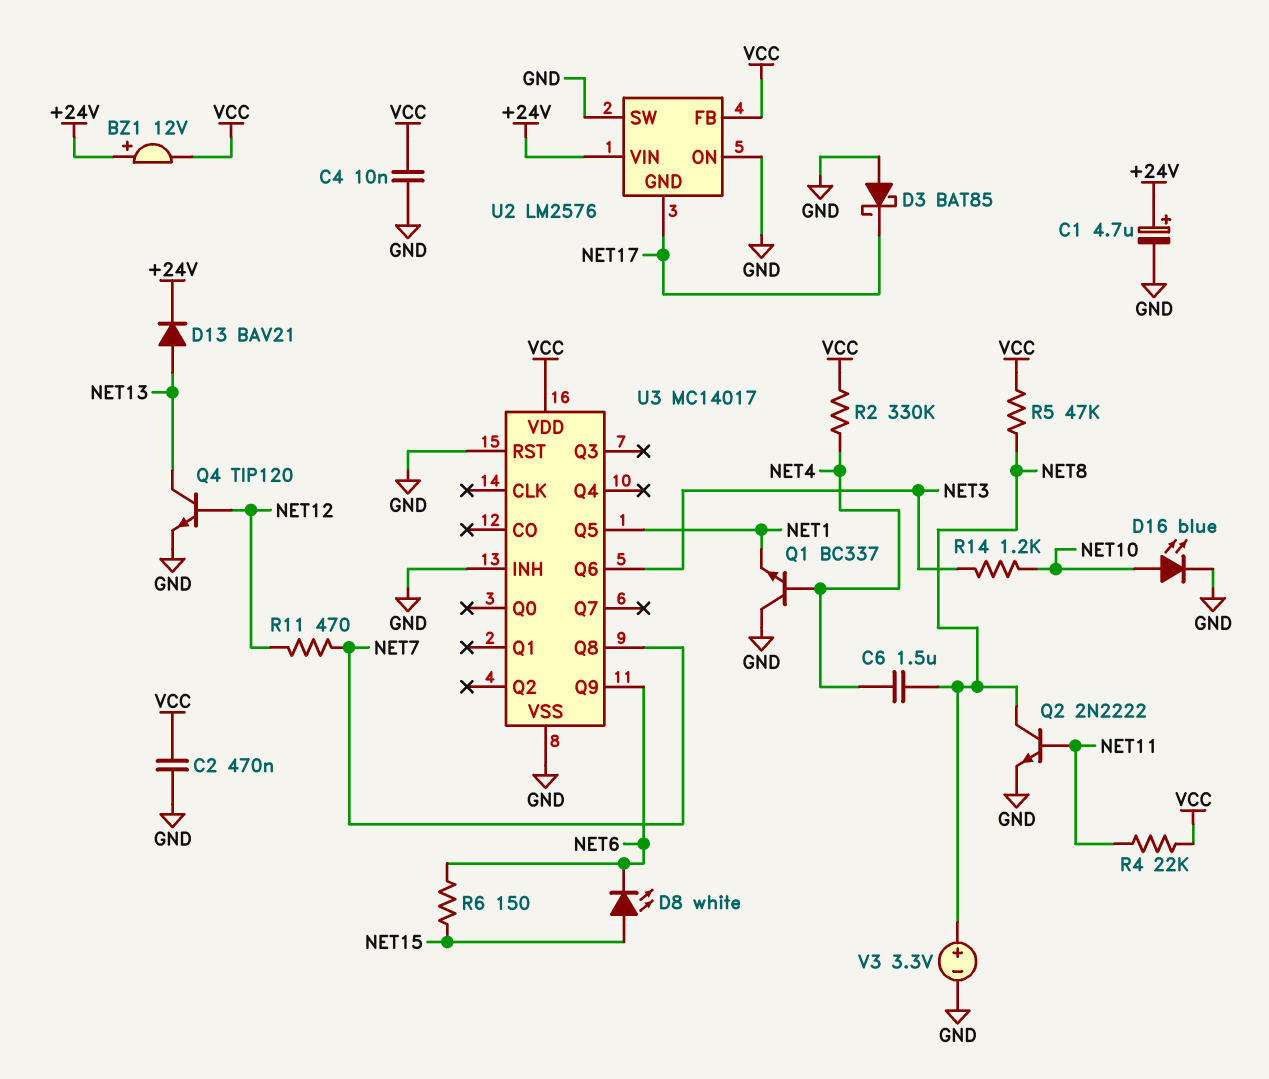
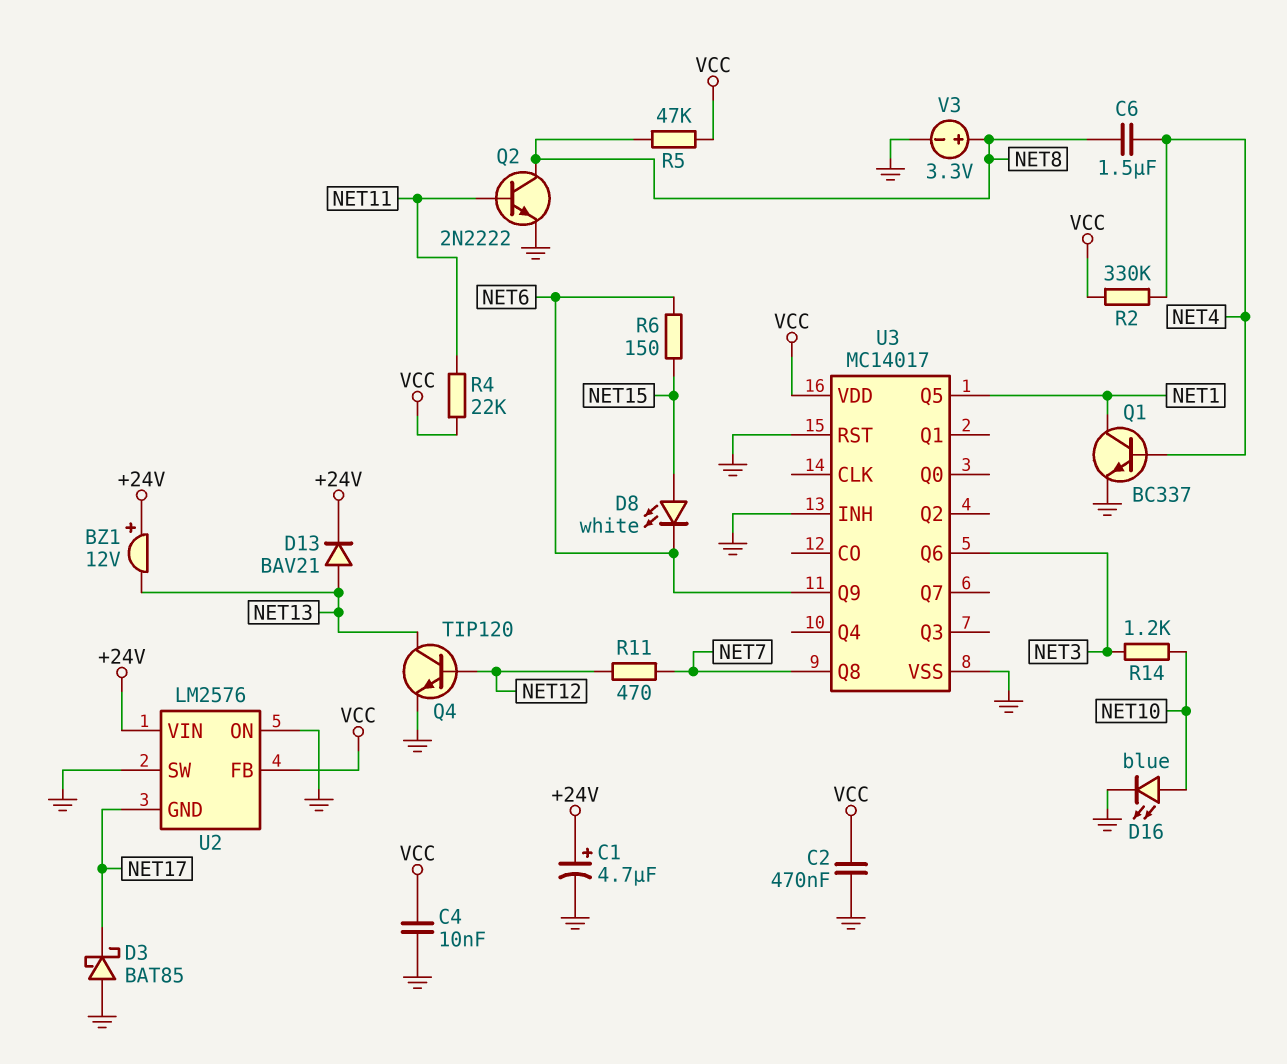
BZ1: buzzer 12V (plus +24V, minus VCC) -> buzzer 12V (plus +24V, minus NET13)
Q1: NPN BC337 (B NET4, C GND, E NET1) -> NPN BC337 (B NET4, C NET1, E GND)

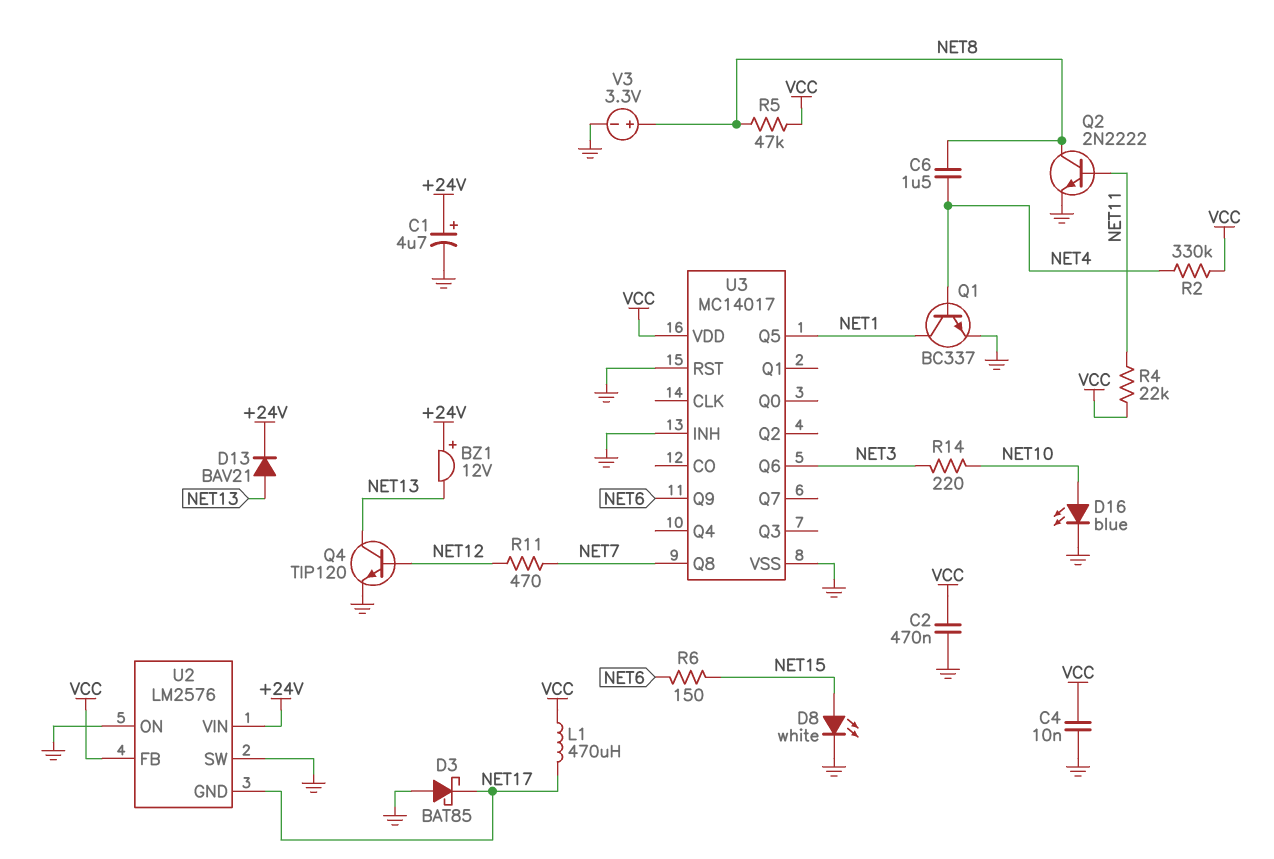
D8: LED white (A NET15, K NET6) -> LED white (A NET15, K GND)
L1: none -> 470uH (NET17, VCC)
R14: 1.2k (NET3, NET10) -> 220 (NET3, NET10)

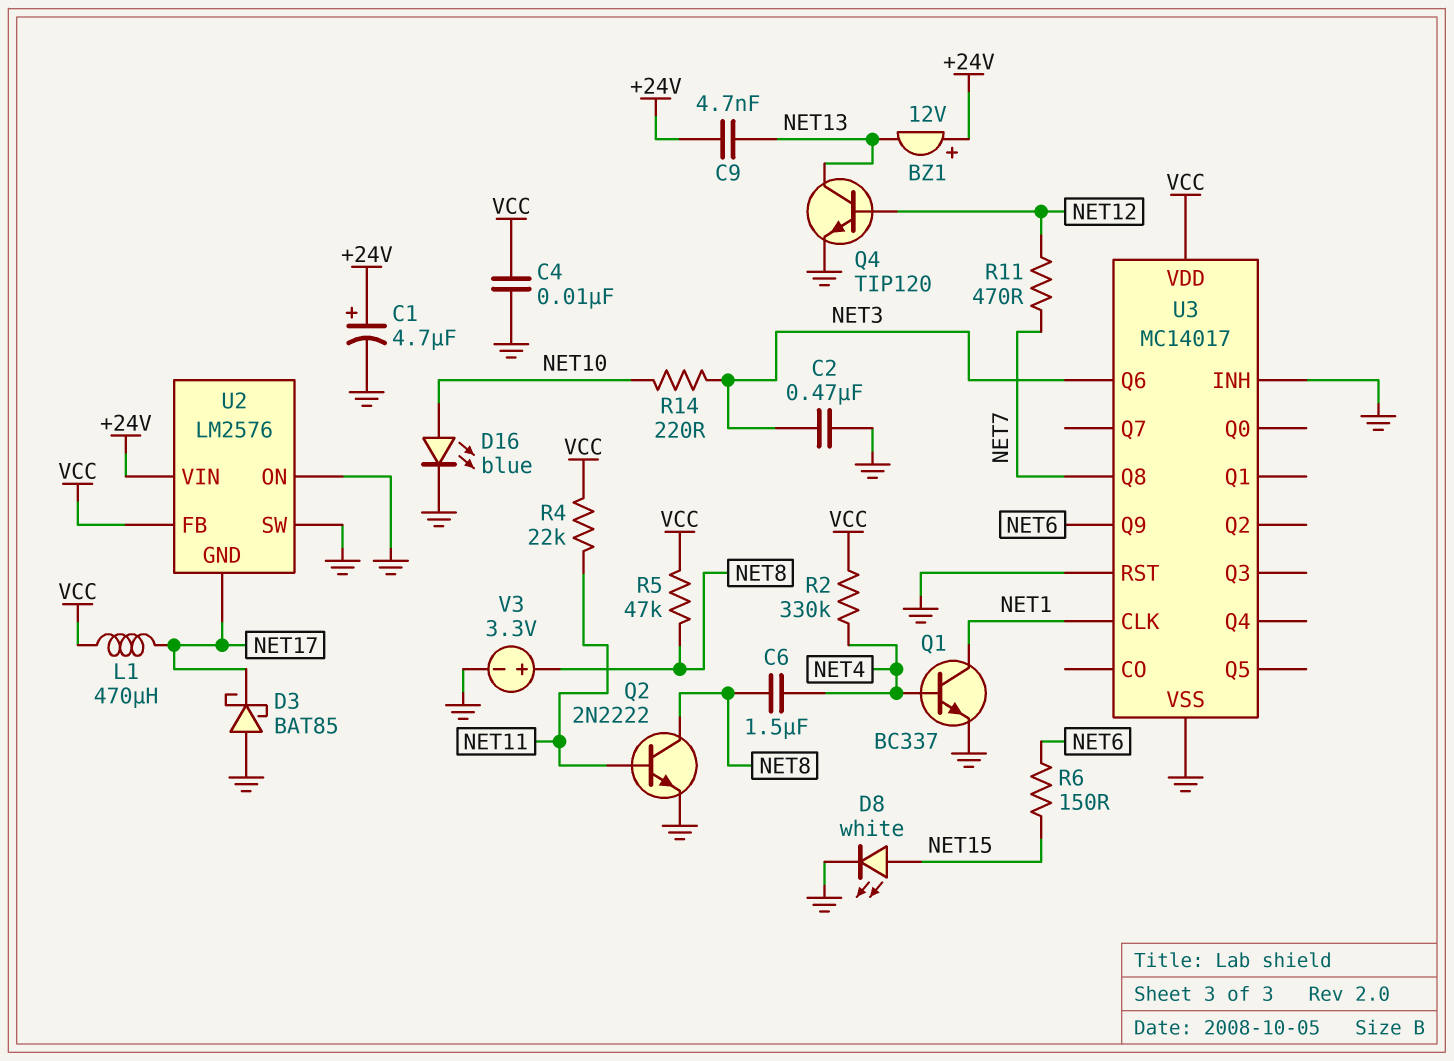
C2: 470nF (GND, VCC) -> 470nF (GND, NET3)
C9: none -> 4.7nF (+24V, NET13)
D13: diode BAV21 (A NET13, K +24V) -> none
U3 pin CLK: none -> NET1
U3 pin Q5: NET1 -> none

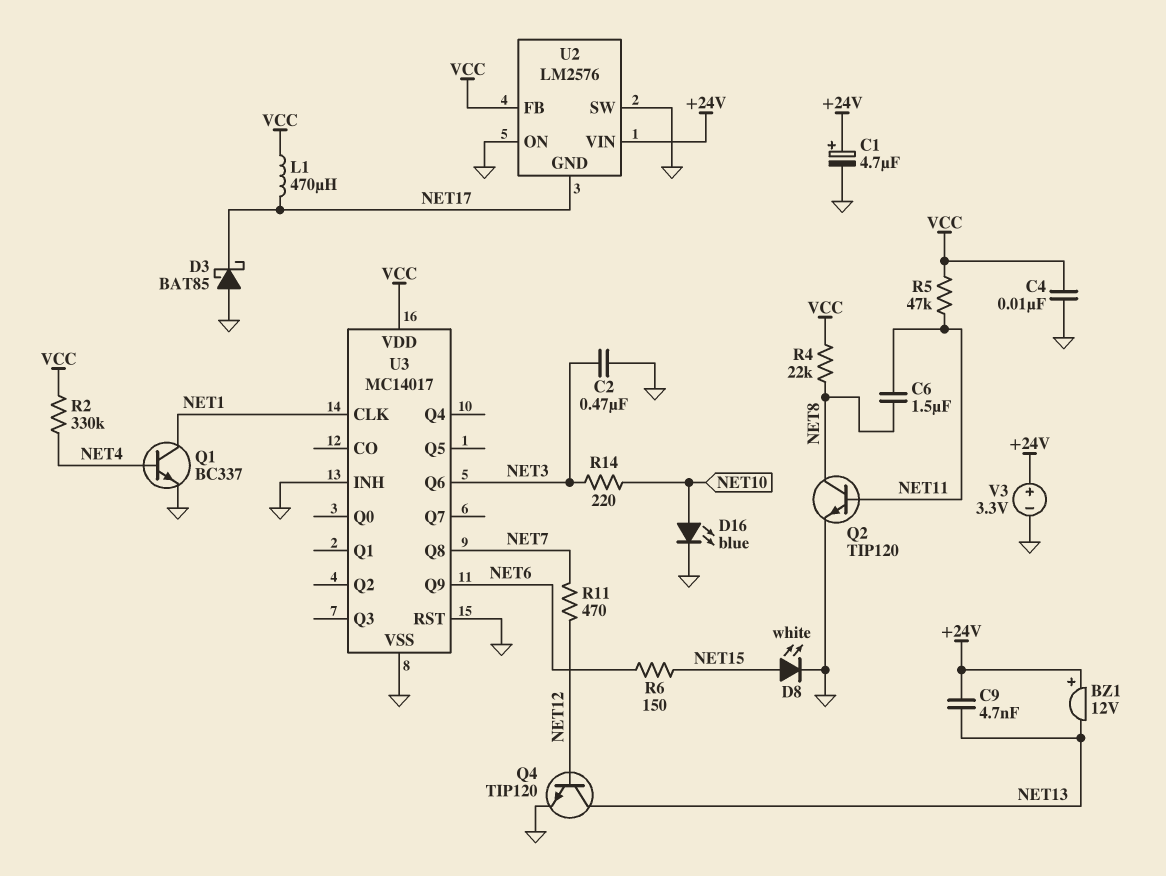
C6: 1.5uF (NET4, NET8) -> 1.5uF (NET8, NET11)
Q2: NPN 2N2222 (B NET11, C NET8, E GND) -> NPN TIP120 (B NET11, C NET8, E GND)
R4: 22k (NET11, VCC) -> 22k (NET8, VCC)
R5: 47k (NET8, VCC) -> 47k (NET11, VCC)
V3: 3.3V (plus NET8, minus GND) -> 3.3V (plus +24V, minus GND)

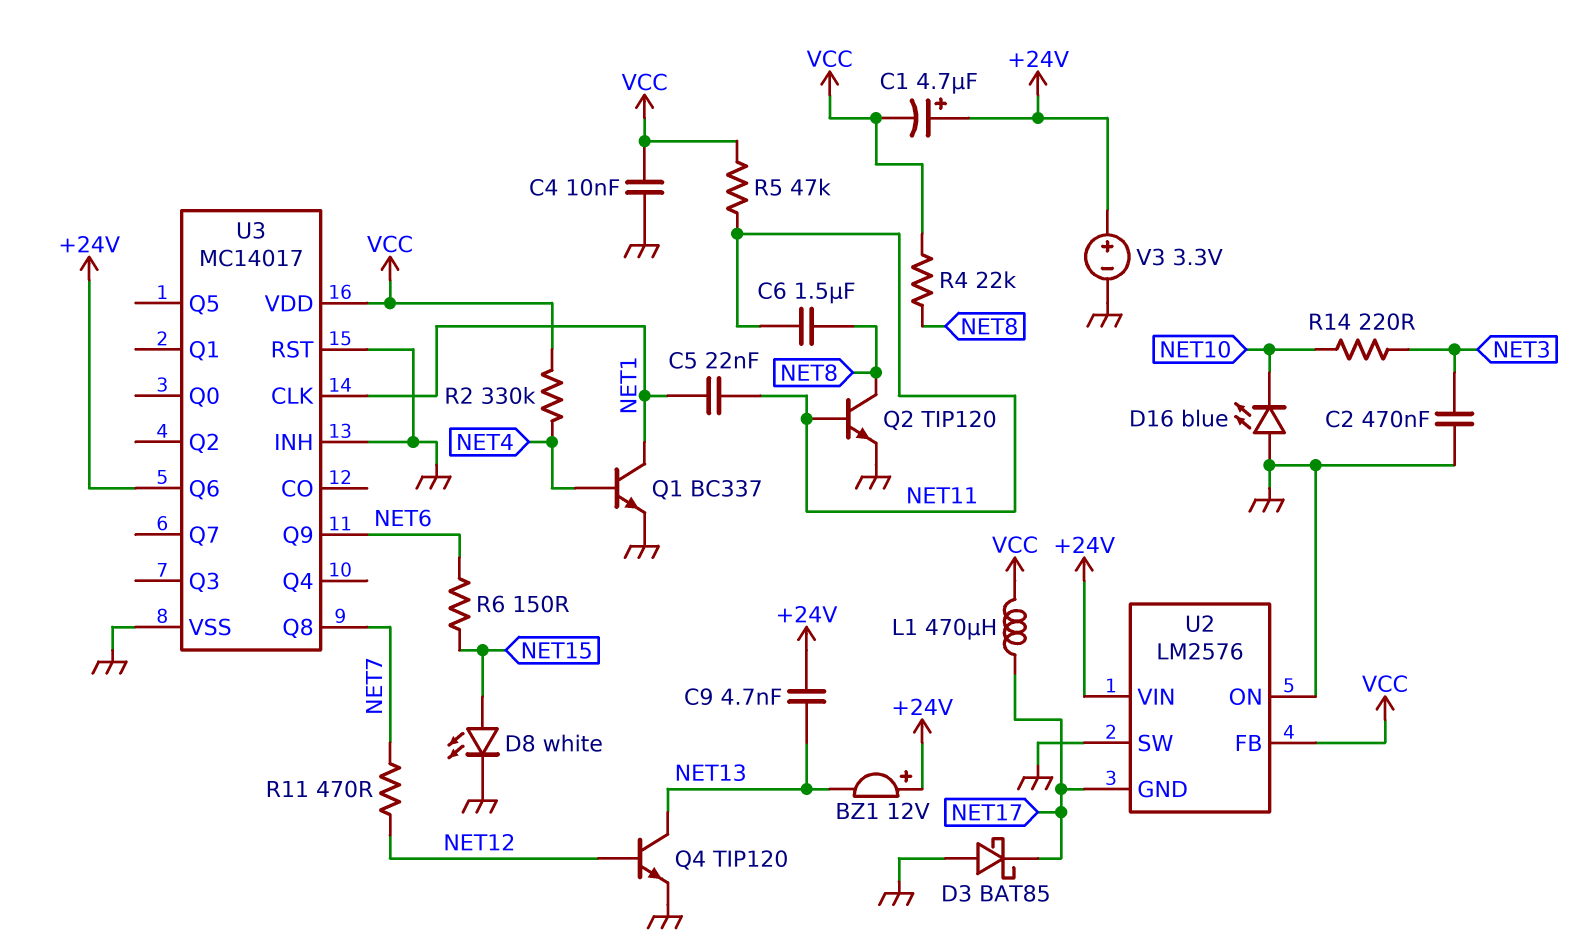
C1: 4.7uF (plus +24V, minus GND) -> 4.7uF (plus +24V, minus VCC)
C5: none -> 22nF (NET1, NET11)
D16: LED blue (A NET10, K GND) -> LED blue (A GND, K NET10)
U3 pin Q6: NET3 -> +24V

